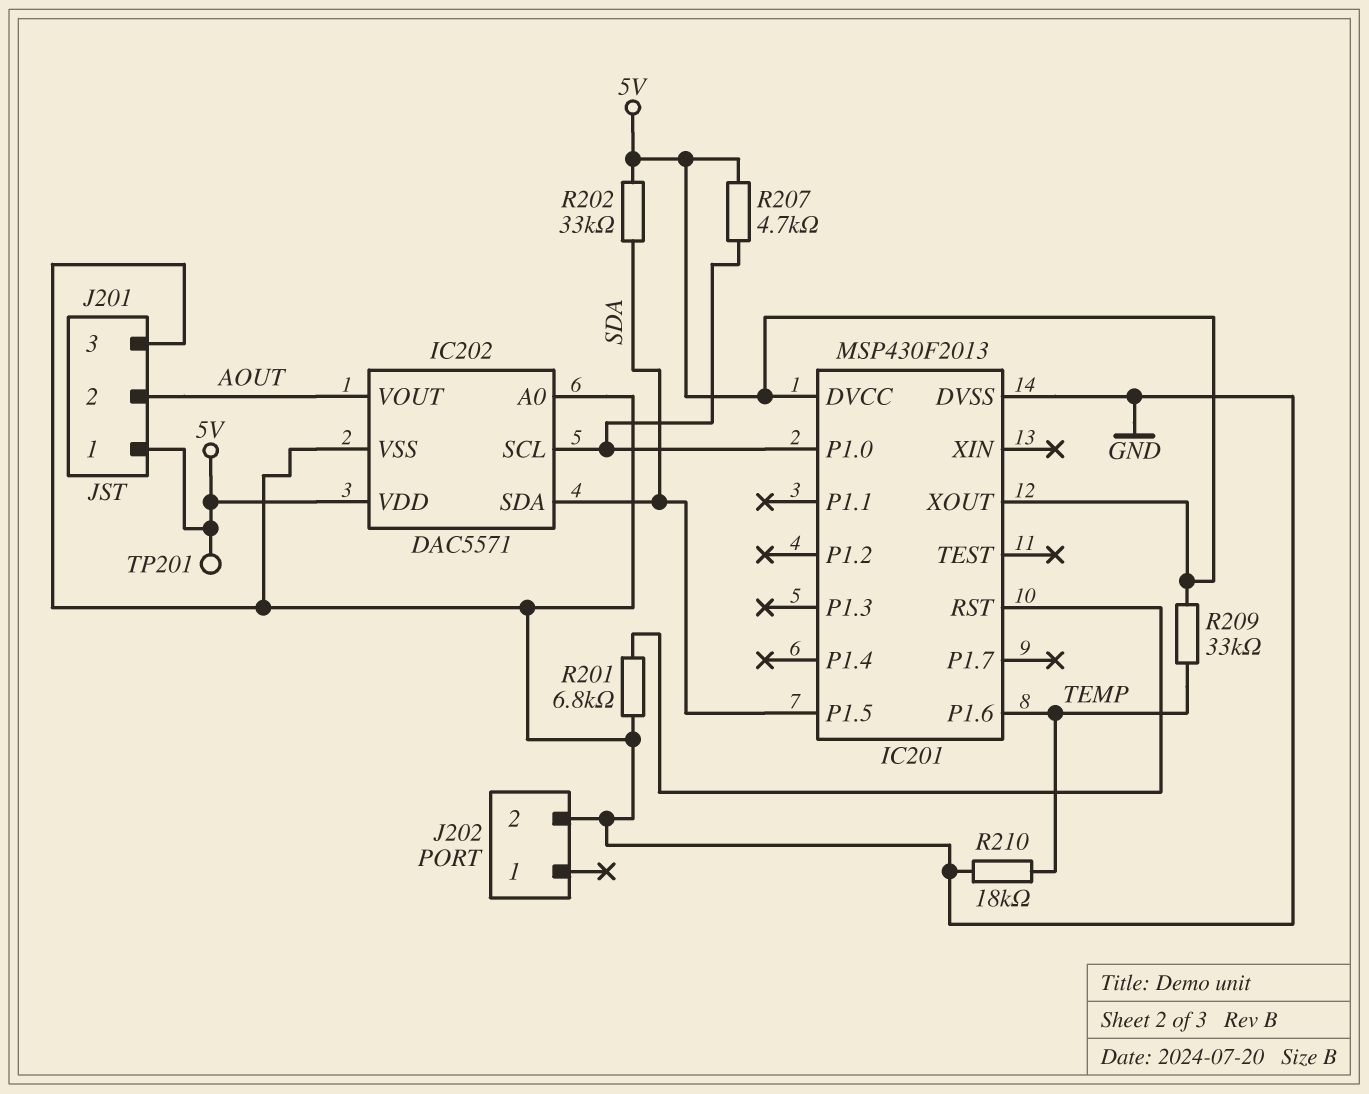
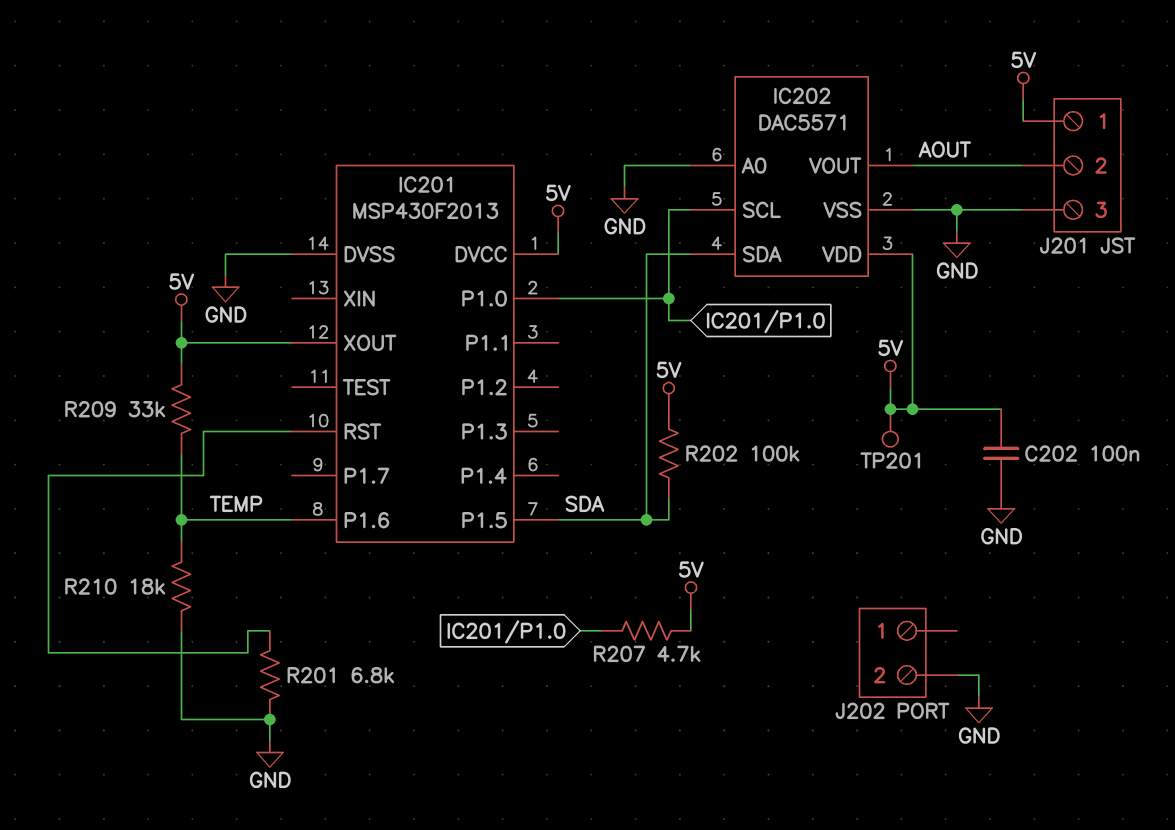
C202: none -> 100nF (5V, GND)
R202: 33k (5V, SDA) -> 100k (5V, SDA)

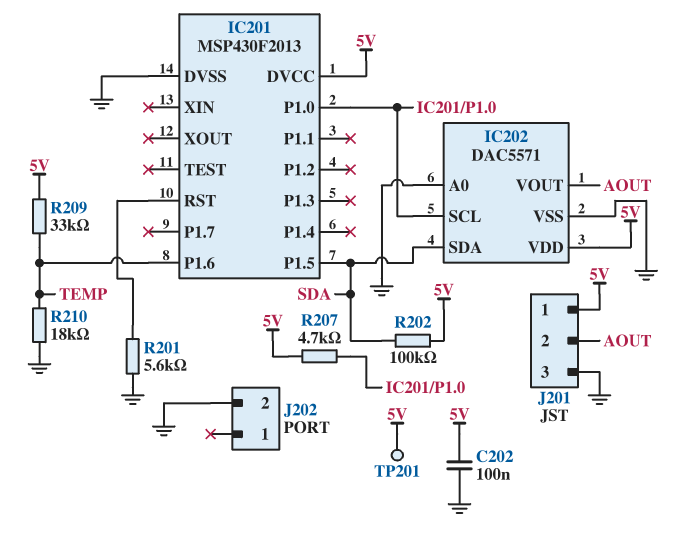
IC201 pin XOUT: 5V -> none
R201: 6.8k (GND, IC201/RST) -> 5.6k (GND, IC201/RST)

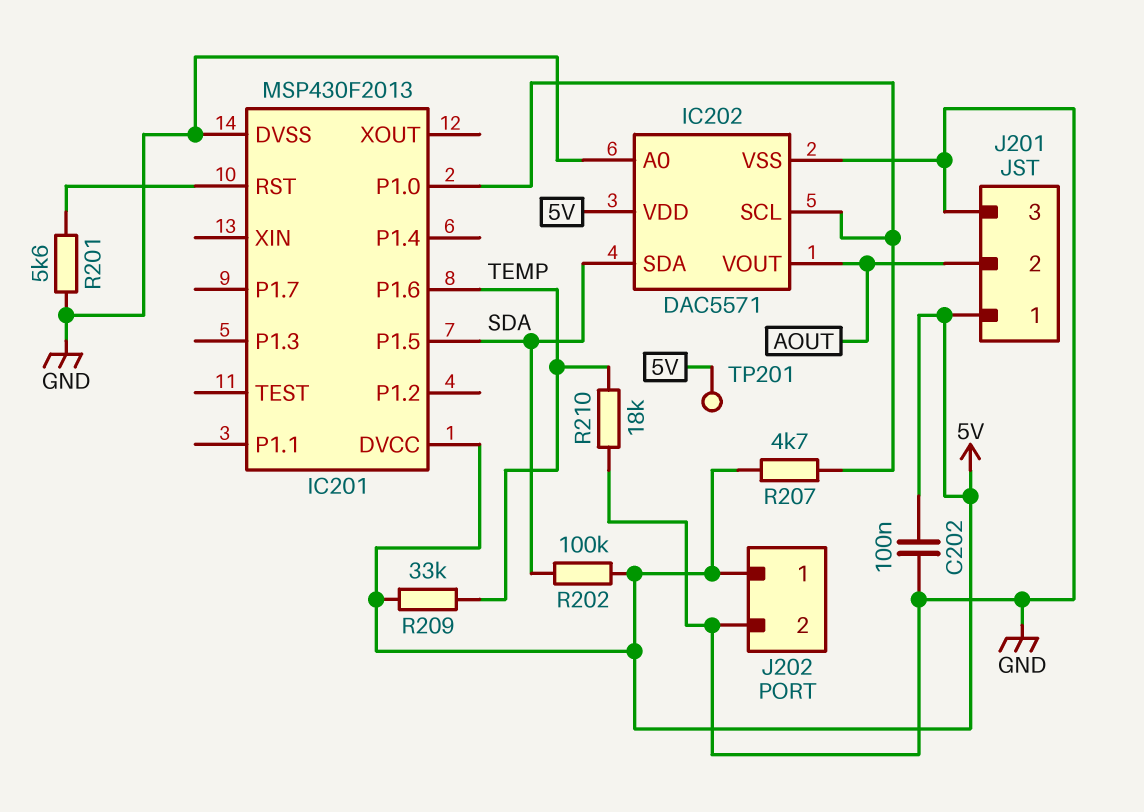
J202 pin 1: none -> 5V

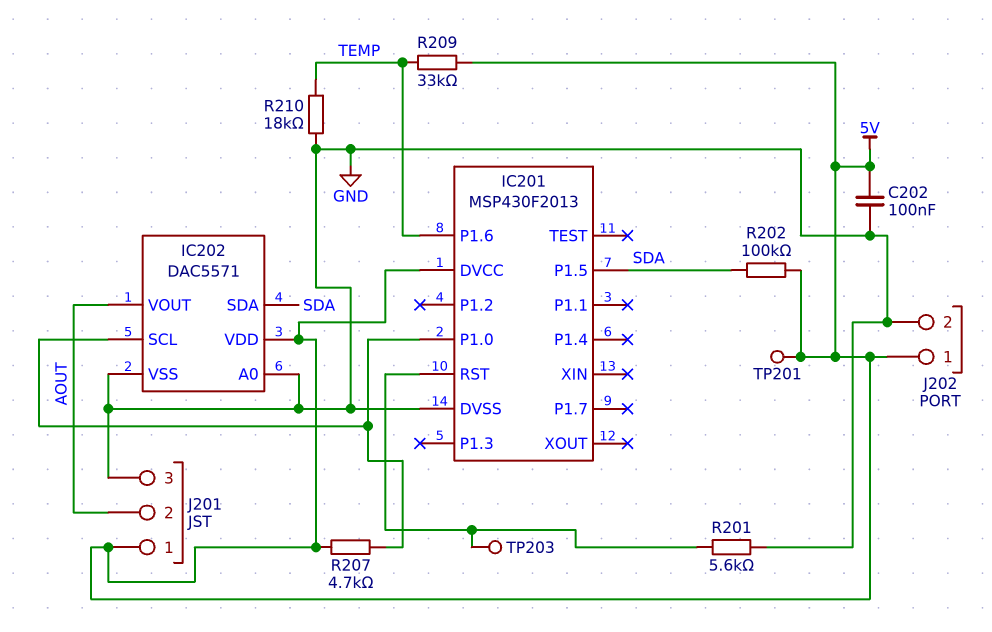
TP203: none -> test point (IC201/RST)

